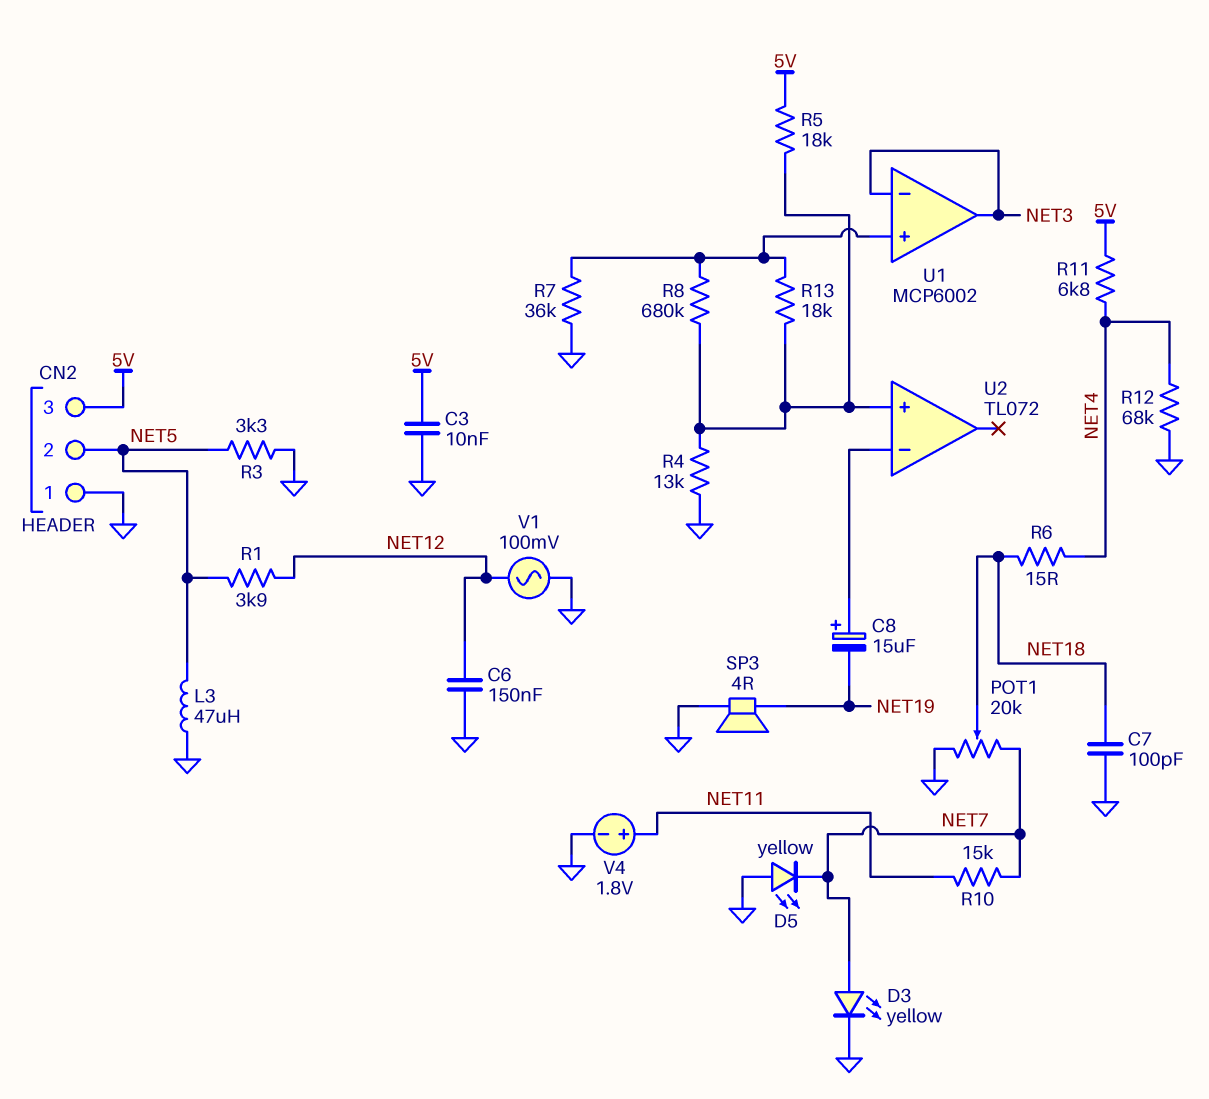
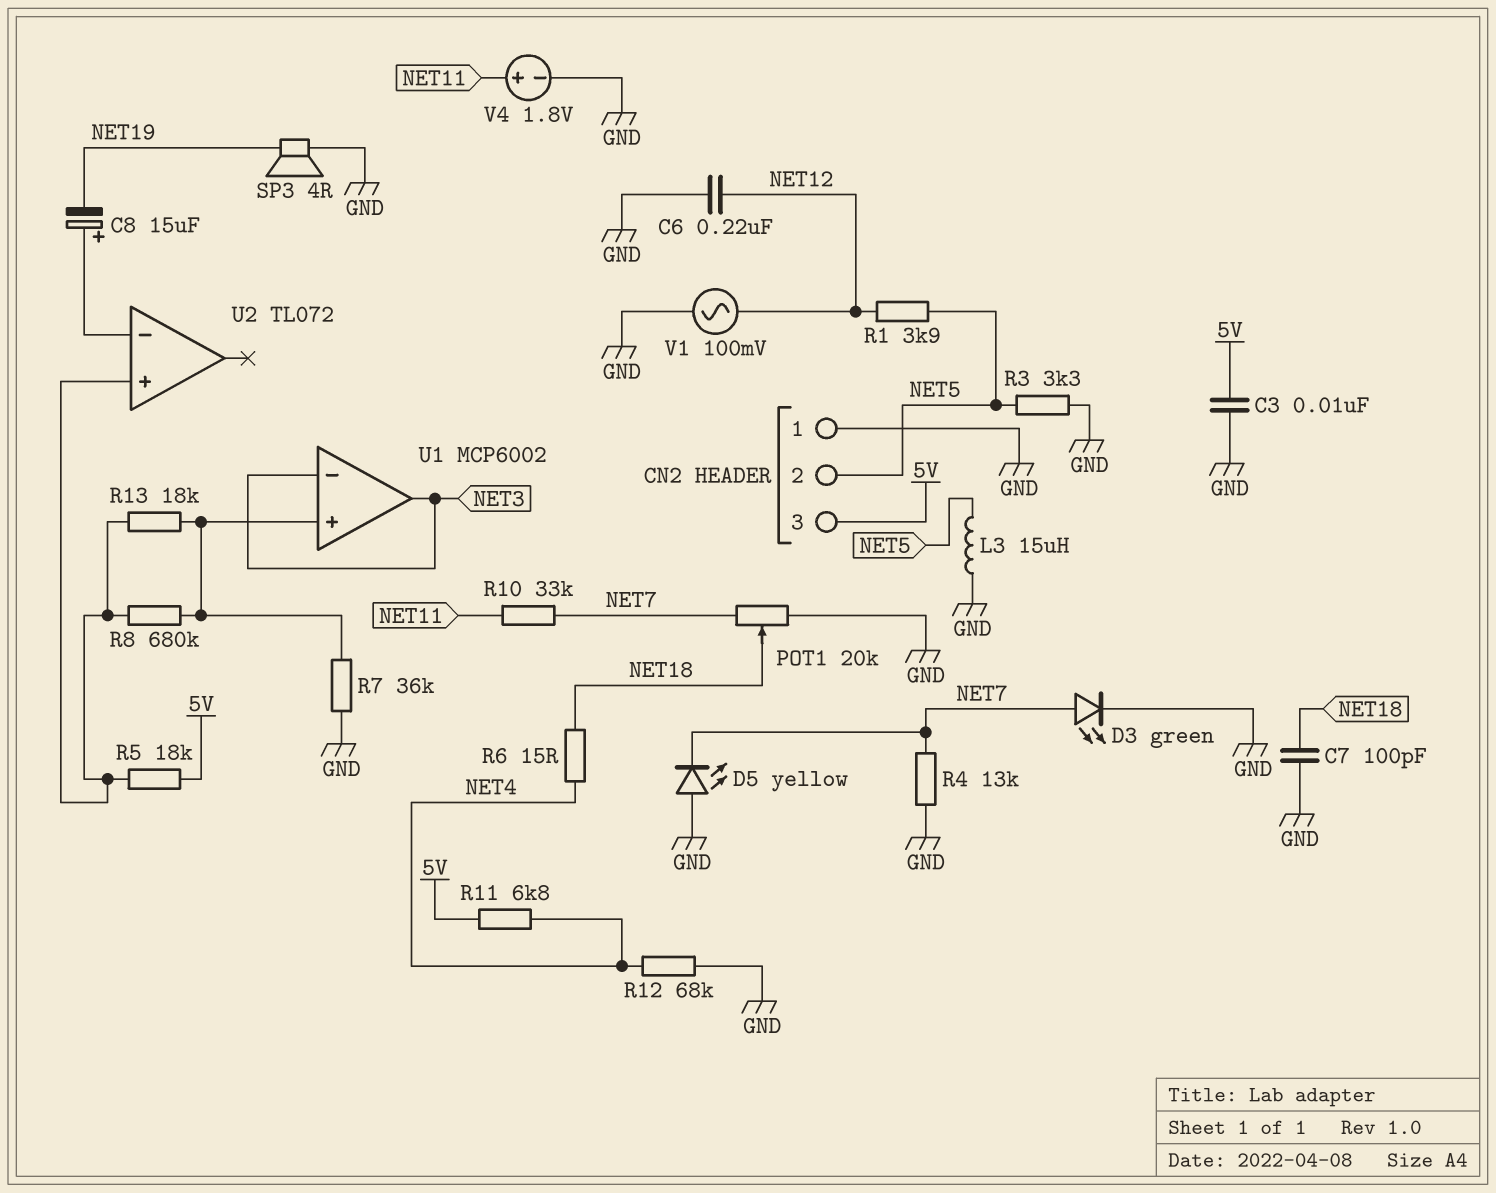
C6: 150nF (GND, NET12) -> 220nF (GND, NET12)
D3: LED yellow (A NET7, K GND) -> LED green (A NET7, K GND)
L3: 47uH (GND, NET5) -> 15uH (GND, NET5)
R4: 13k (GND, U2/in+) -> 13k (GND, NET7)
R10: 15k (NET7, NET11) -> 33k (NET7, NET11)

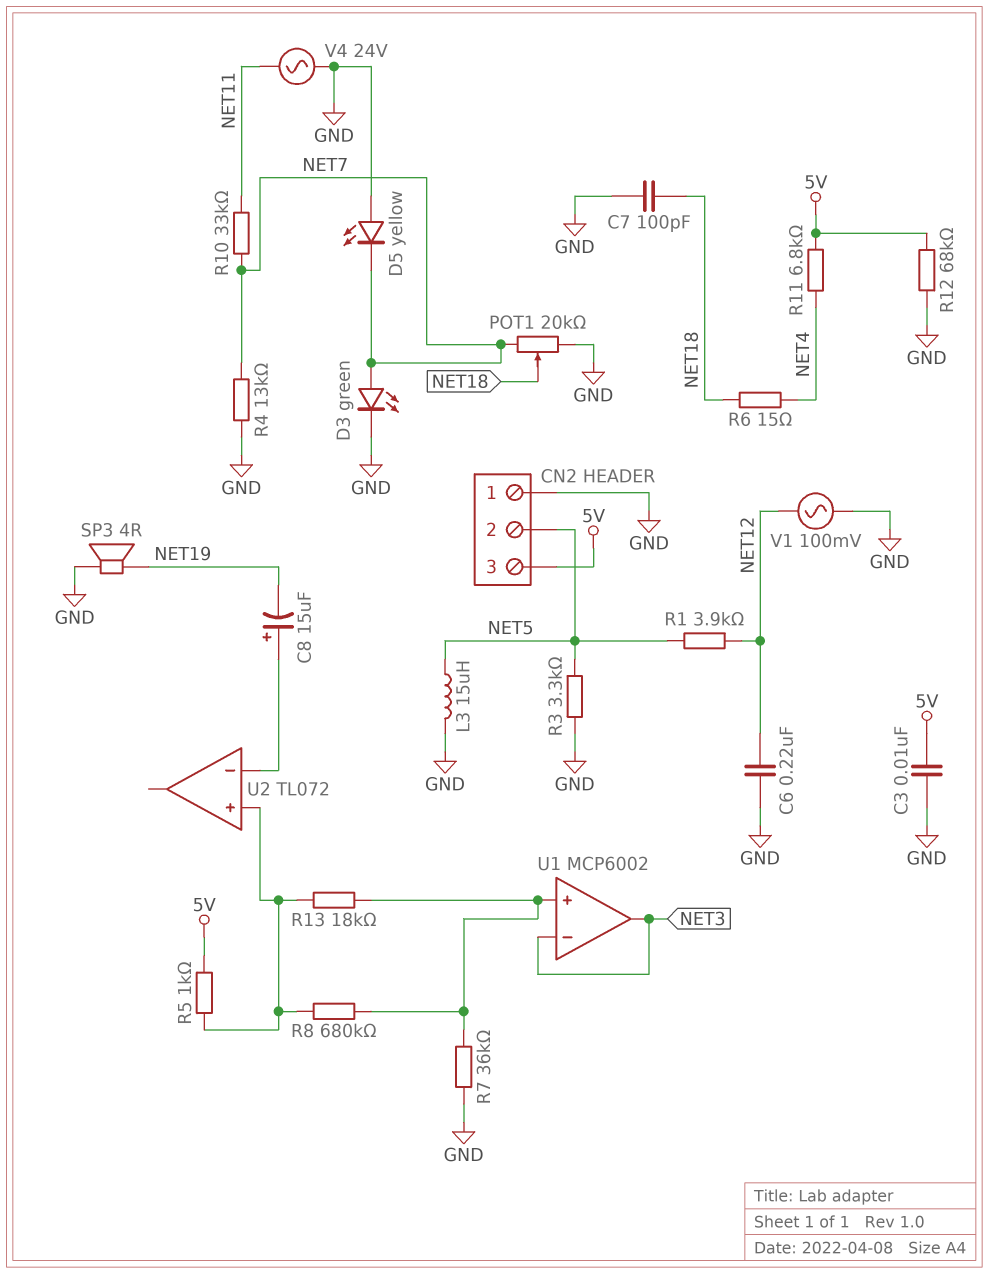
R5: 18k (5V, U2/in+) -> 1k (5V, U2/in+)
R12: 68k (GND, NET4) -> 68k (5V, GND)
V4: 1.8V (plus NET11, minus GND) -> AC 24V (GND, NET11)

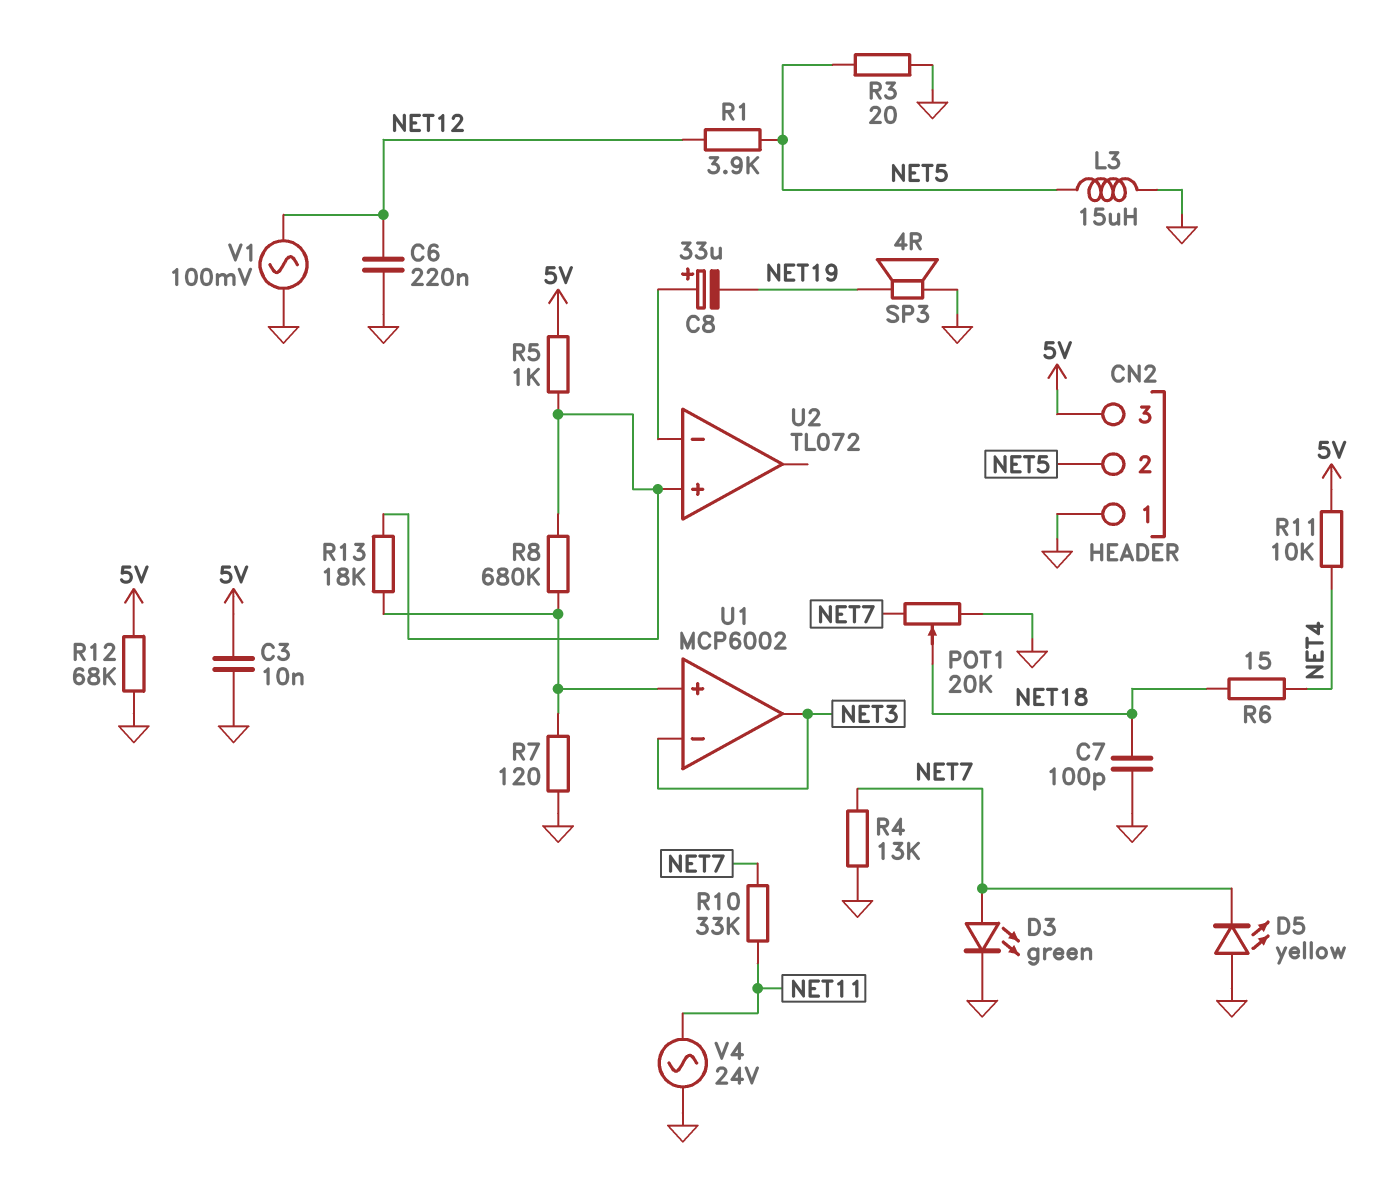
C8: 15uF (plus U2/in-, minus NET19) -> 33uF (plus U2/in-, minus NET19)
R3: 3.3k (GND, NET5) -> 20 (GND, NET5)
R7: 36k (GND, U1/in+) -> 120 (GND, U1/in+)
R11: 6.8k (5V, NET4) -> 10k (5V, NET4)

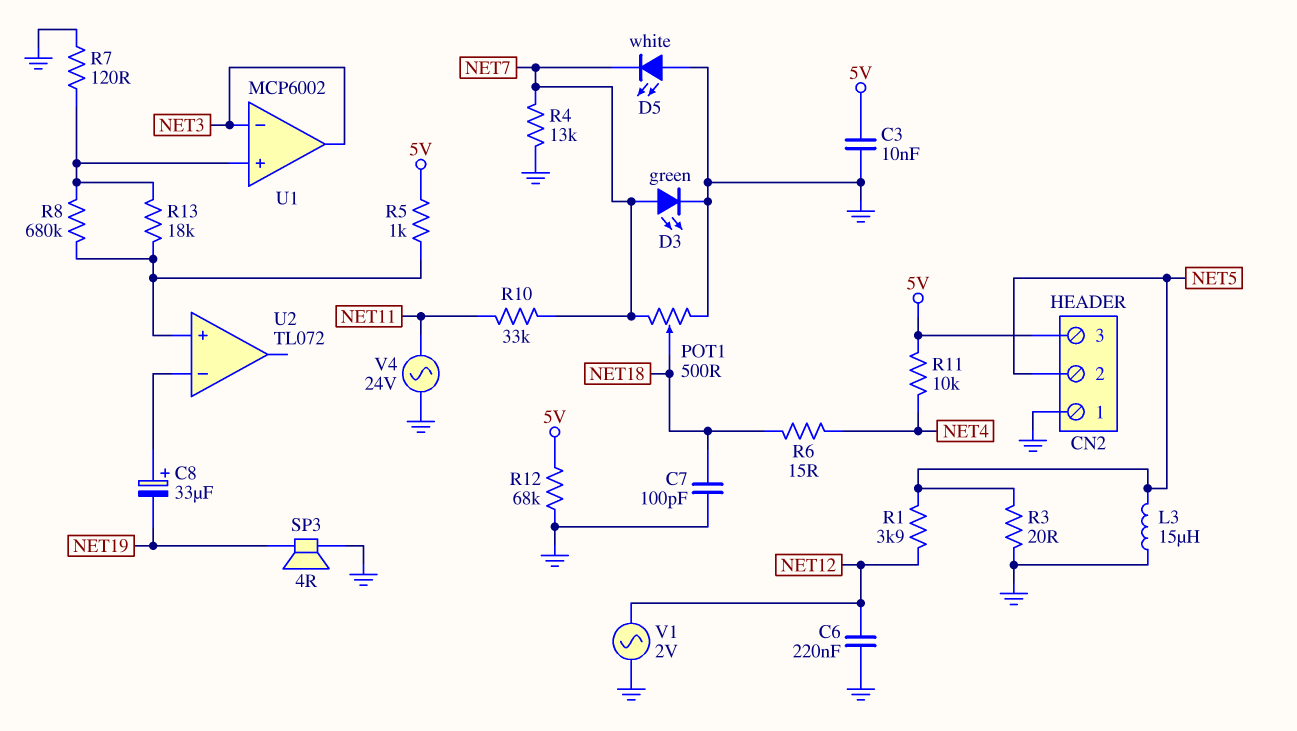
D5: LED yellow (A GND, K NET7) -> LED white (A GND, K NET7)
POT1: 20k (GND, NET7, wiper NET18) -> 500 (GND, NET7, wiper NET18)
V1: AC 100mV (GND, NET12) -> AC 2V (GND, NET12)

